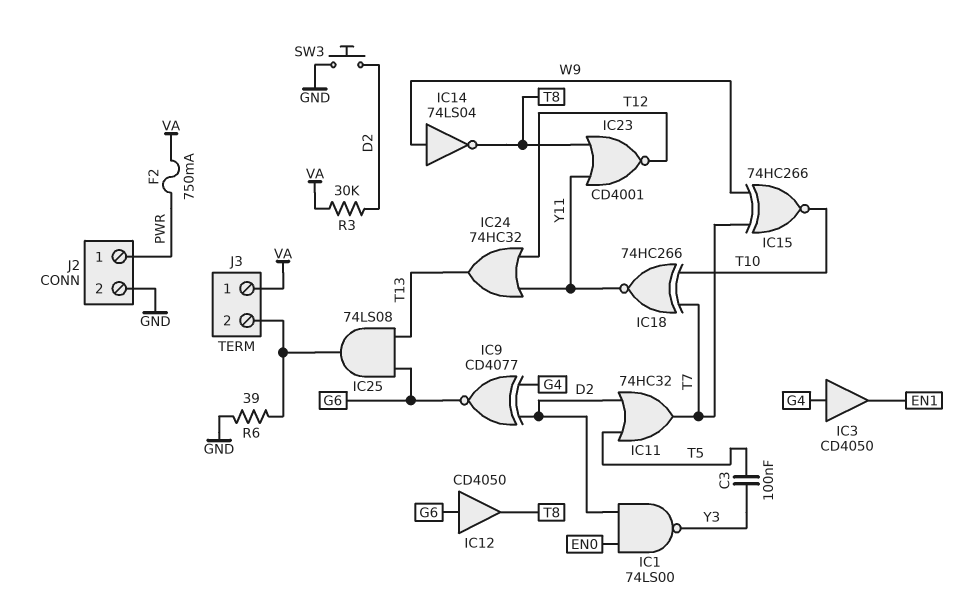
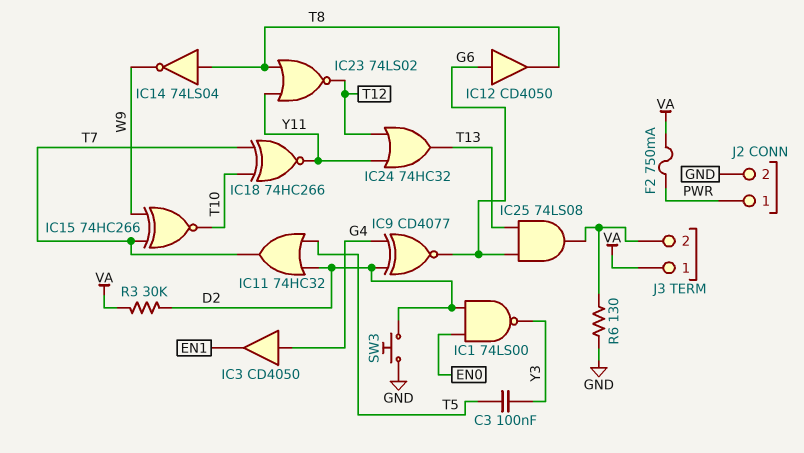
IC14: NOT 74LS04 (in W9, out T8) -> NOT 74LS04 (in T8, out W9)
IC23: NOR CD4001 (in T8, in Y11, out T12) -> NOR 74LS02 (in T8, in Y11, out T12)
R6: 39 (GND, J3/2) -> 130 (GND, J3/2)

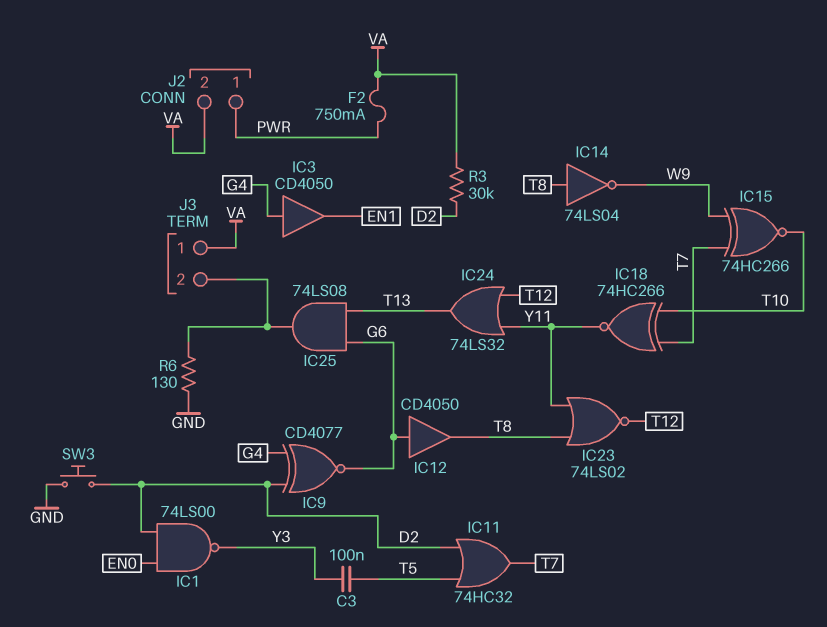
IC24: OR 74HC32 (in T12, in Y11, out T13) -> OR 74LS32 (in T12, in Y11, out T13)
J2 pin 2: GND -> VA

